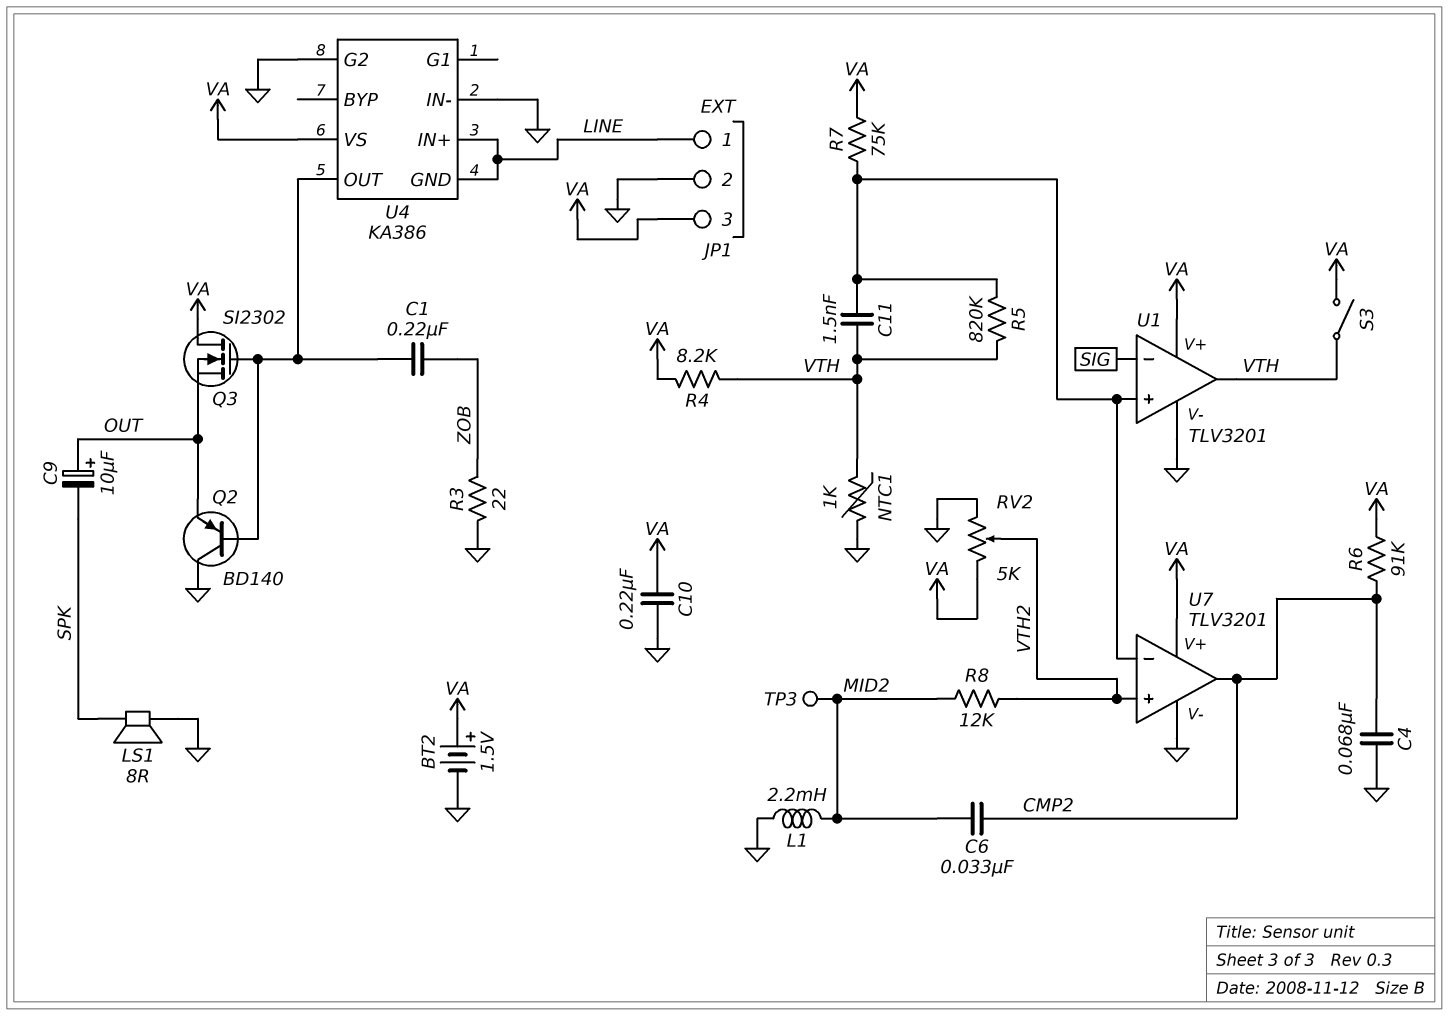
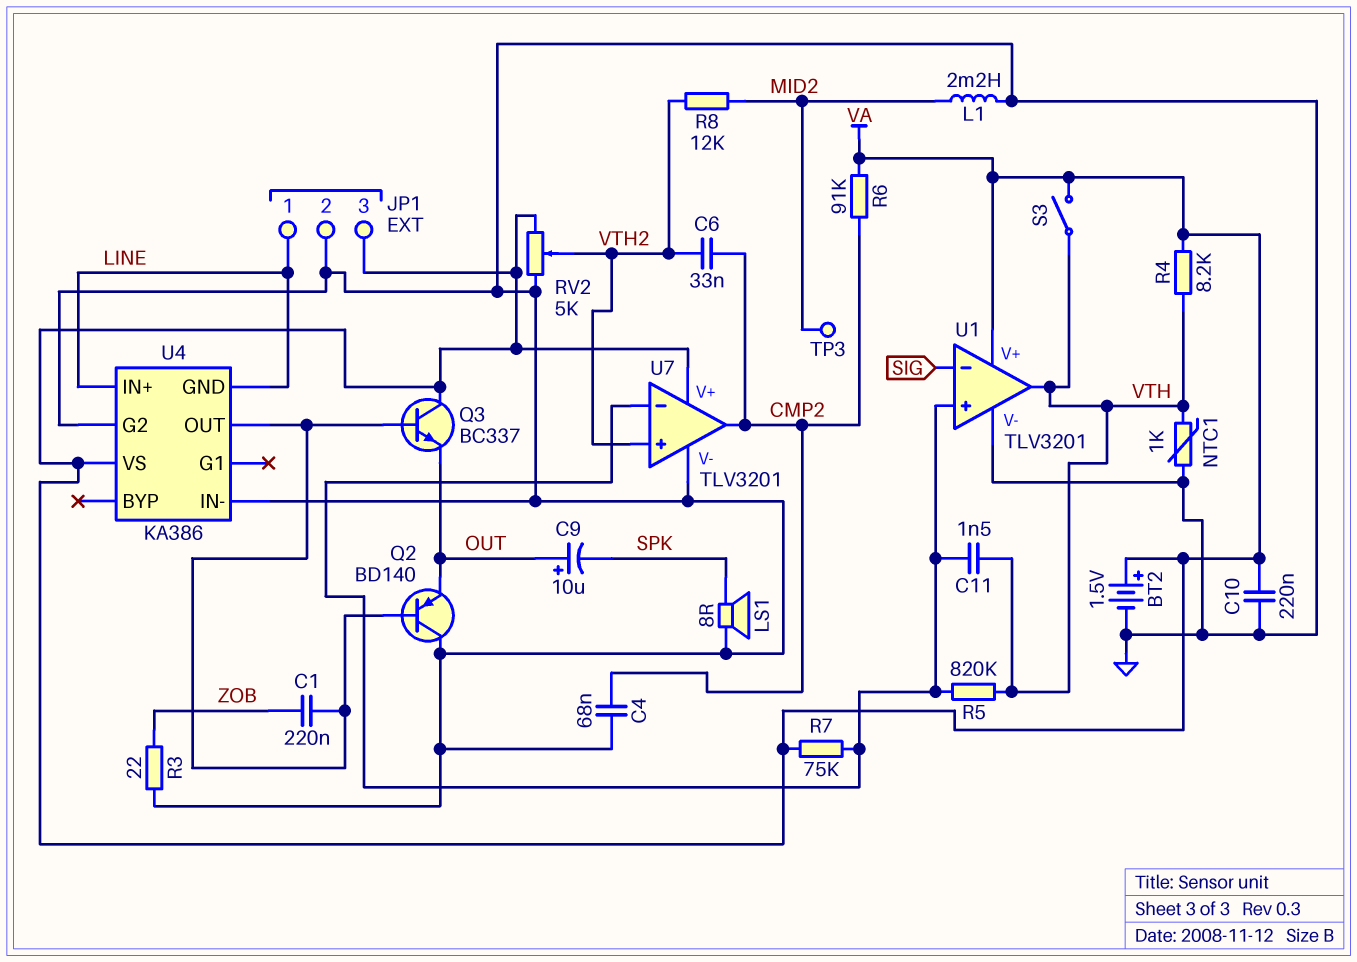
C6: 33nF (CMP2, MID2) -> 33nF (CMP2, VTH2)
Q3: NMOS SI2302 (G U4/OUT, D VA, S OUT) -> NPN BC337 (B U4/OUT, C VA, E OUT)

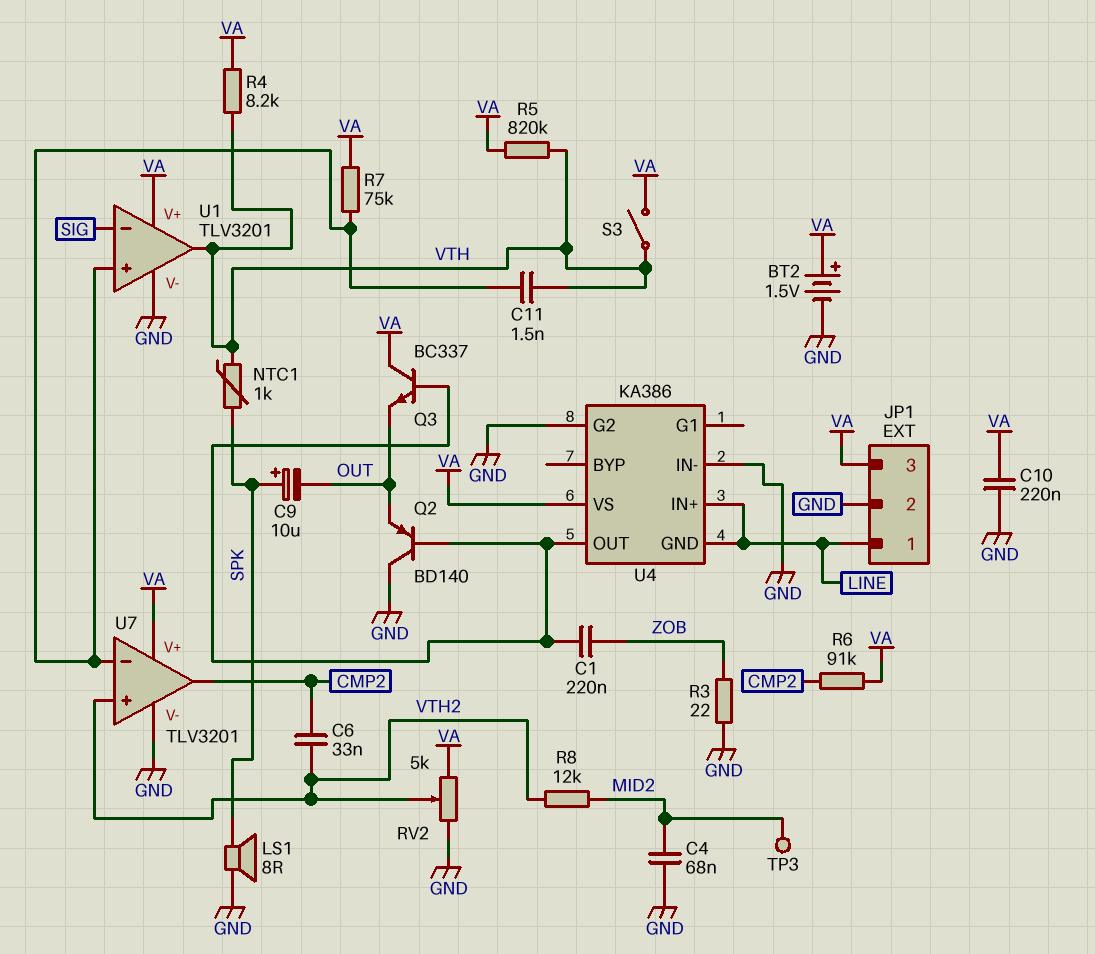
C4: 68nF (CMP2, GND) -> 68nF (GND, MID2)
C9: 10uF (plus OUT, minus SPK) -> 10uF (plus SPK, minus OUT)
L1: 2.2mH (GND, MID2) -> none
NTC1: 1k (GND, VTH) -> 1k (SPK, VTH)
R5: 820k (U1/in+, VTH) -> 820k (VA, VTH)

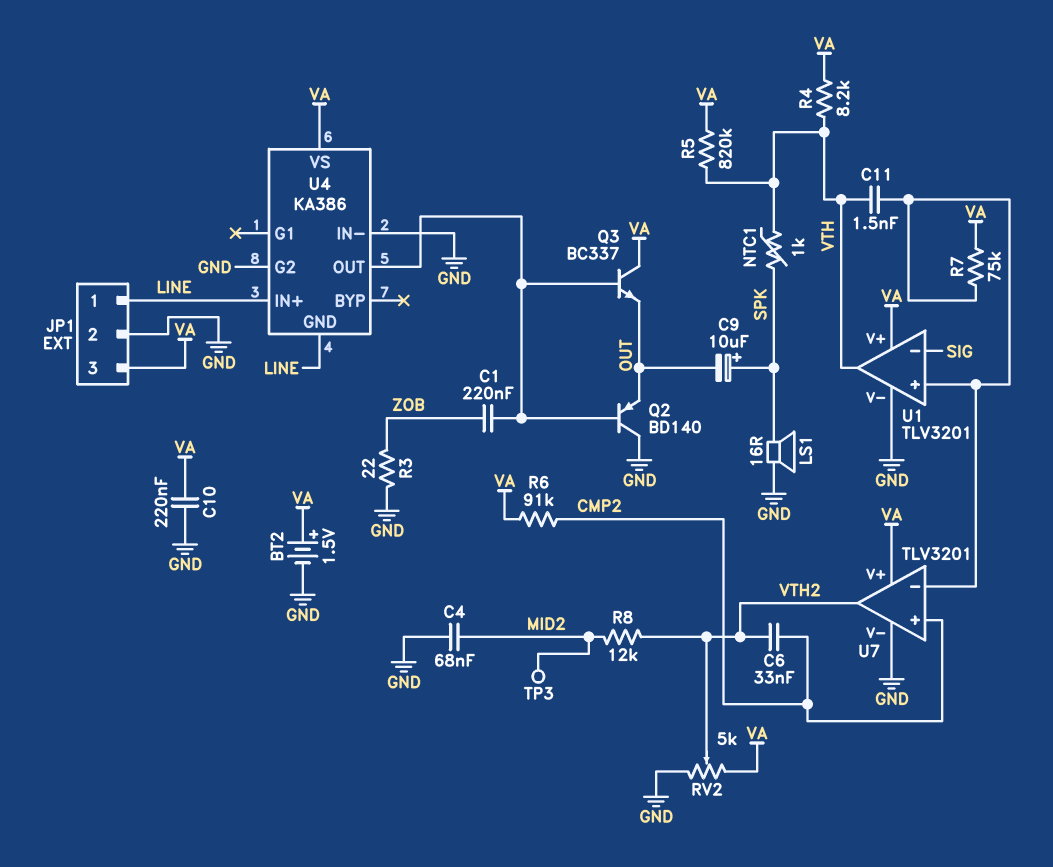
LS1: speaker 8R (GND, SPK) -> speaker 16R (GND, SPK)
S3: switch (VA, VTH) -> none
U7 pin in+: VTH2 -> CMP2
U7 pin out: CMP2 -> VTH2

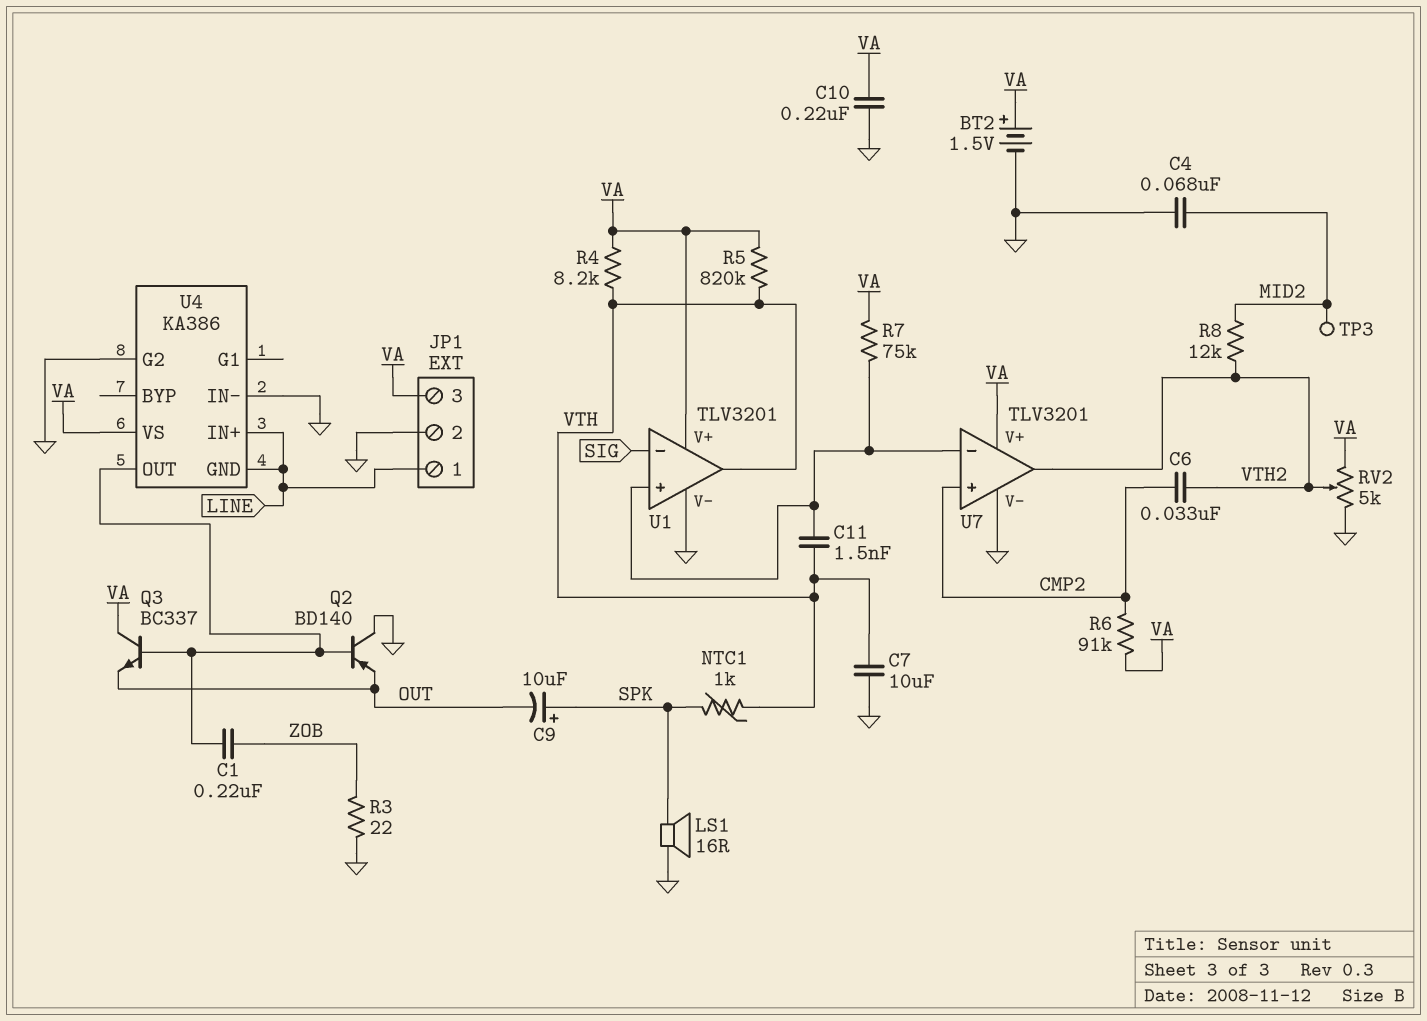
C7: none -> 10uF (GND, VTH)

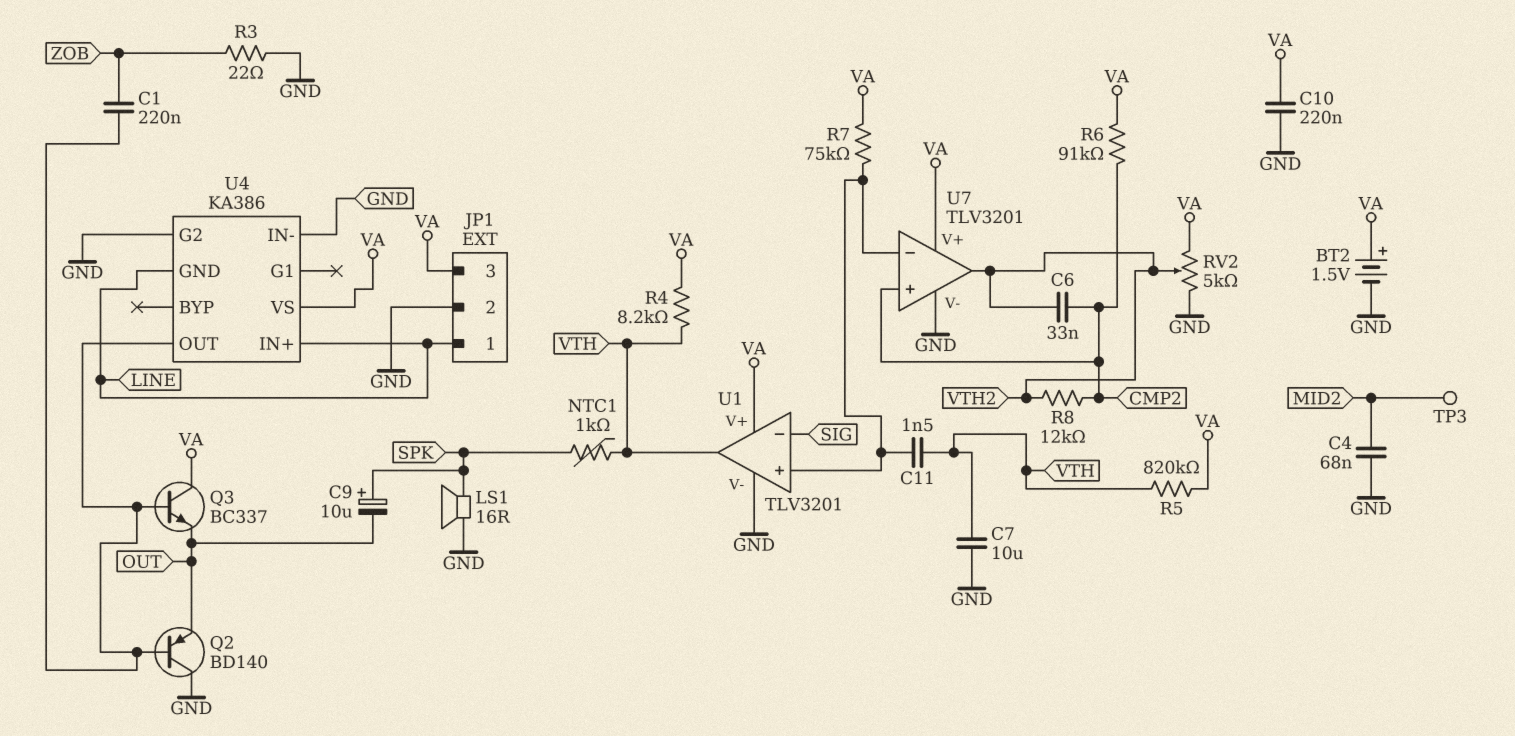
R8: 12k (MID2, VTH2) -> 12k (CMP2, VTH2)

